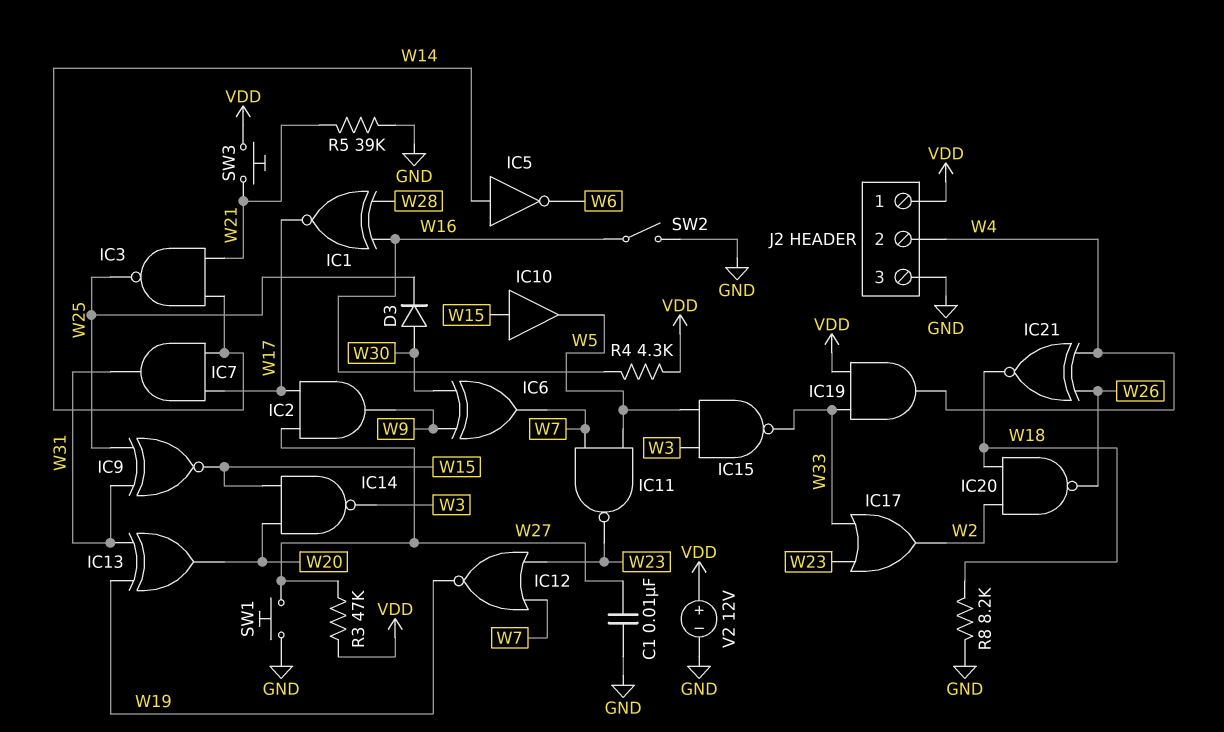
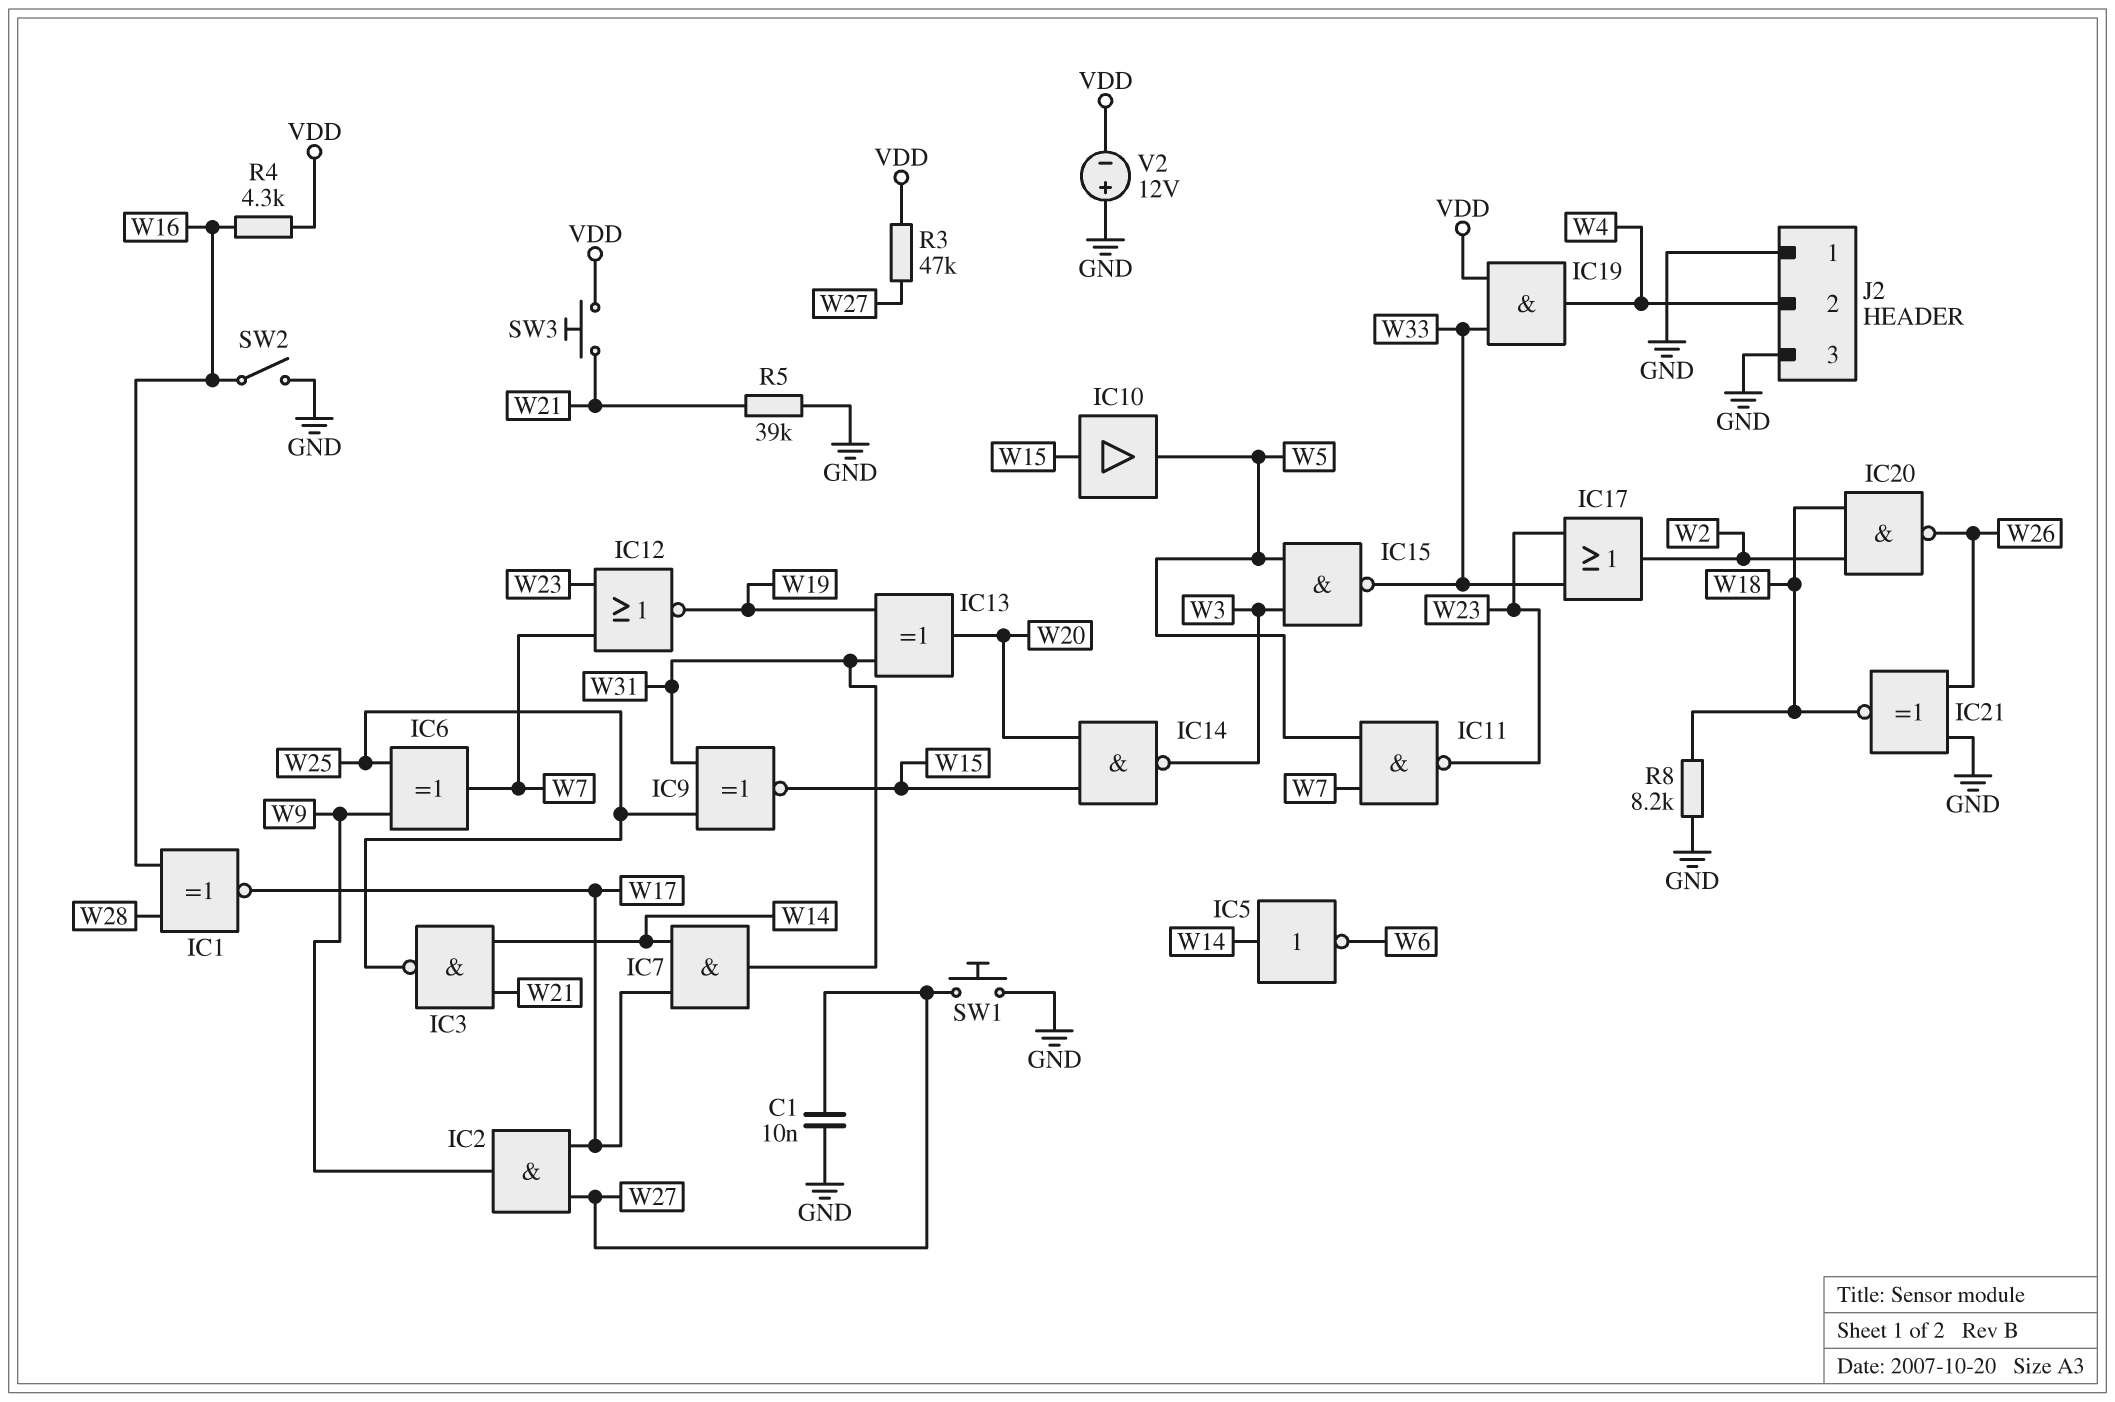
D3: diode (A W30, K W25) -> none
IC6: XOR (in W9, in W30, out W7) -> XOR (in W9, in W25, out W7)
IC21: XNOR (in W4, in W26, out W18) -> XNOR (in GND, in W26, out W18)
J2 pin 1: VDD -> GND
V2: 12V (plus VDD, minus GND) -> 12V (plus GND, minus VDD)

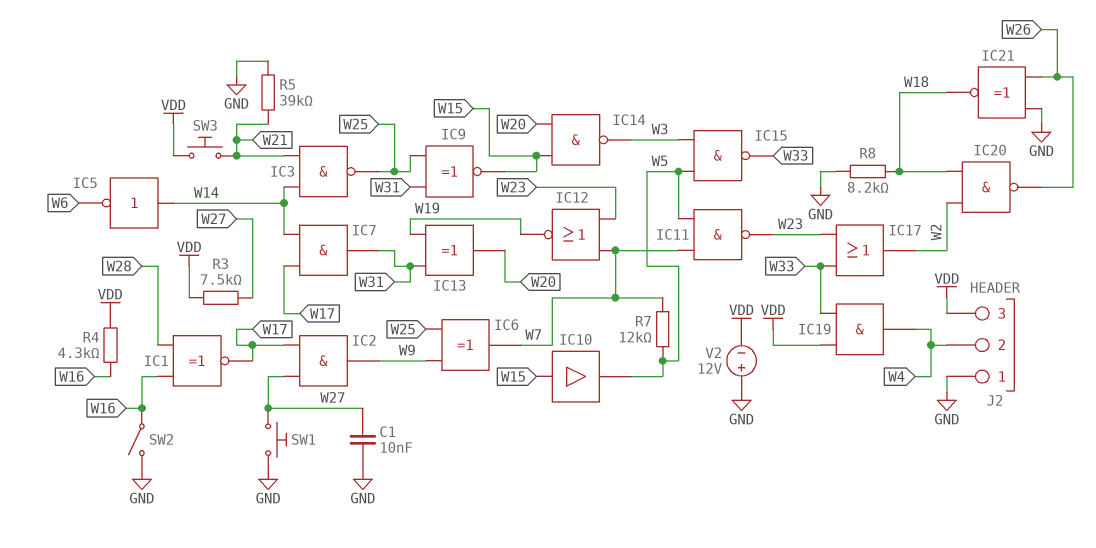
J2 pin 3: GND -> VDD
R3: 47k (VDD, W27) -> 7.5k (VDD, W27)
R7: none -> 12k (W5, W7)

